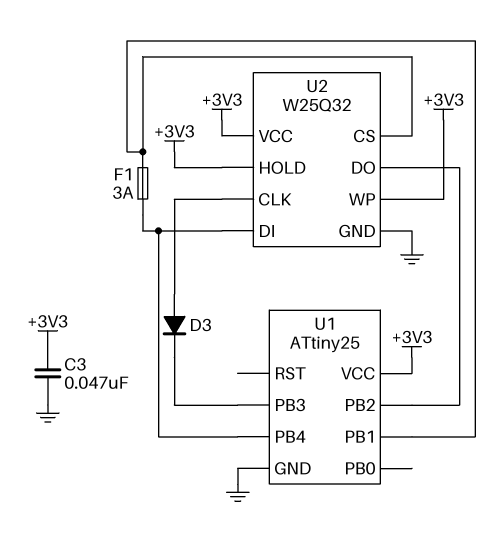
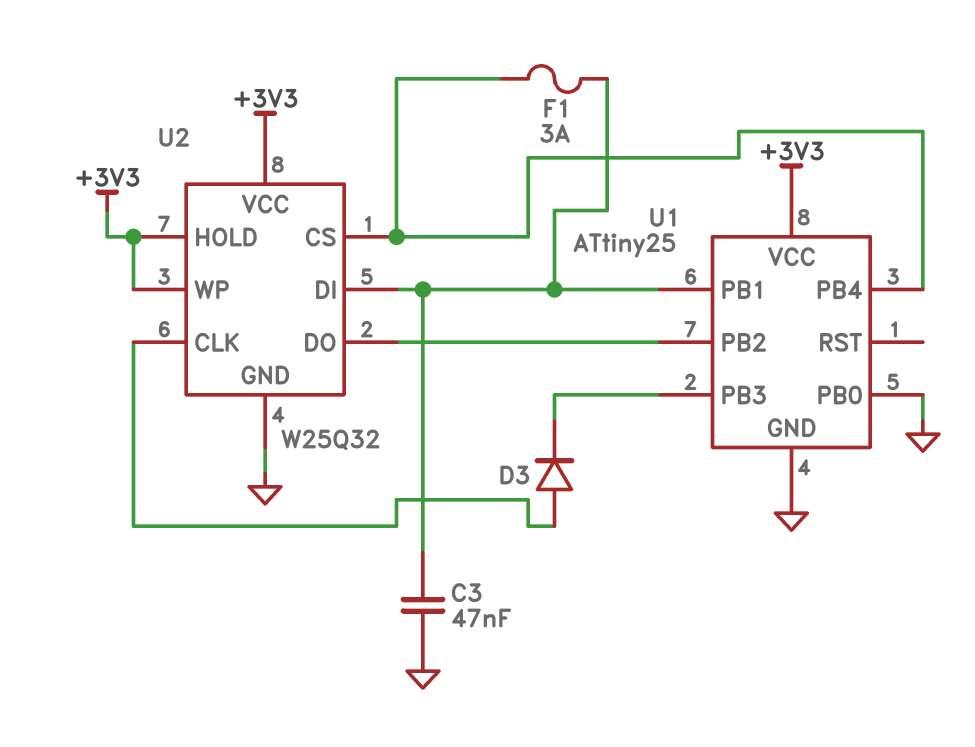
C3: 47nF (+3V3, GND) -> 47nF (GND, U1/PB1)
U1 pin PB0: none -> GND
U2 pin CS: U1/PB1 -> U1/PB4
U2 pin DI: U1/PB4 -> U1/PB1

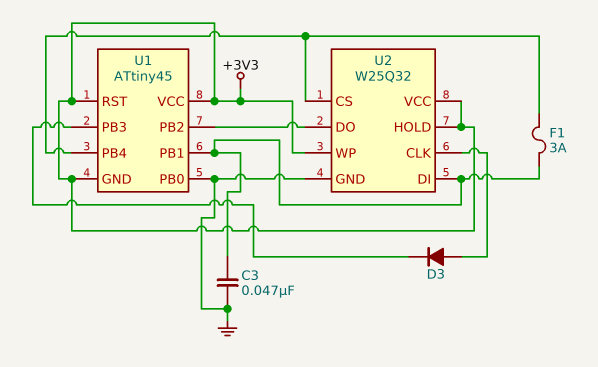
U1: ATtiny25 -> ATtiny45
U1 pin GND: GND -> +3V3
U1 pin RST: none -> +3V3

